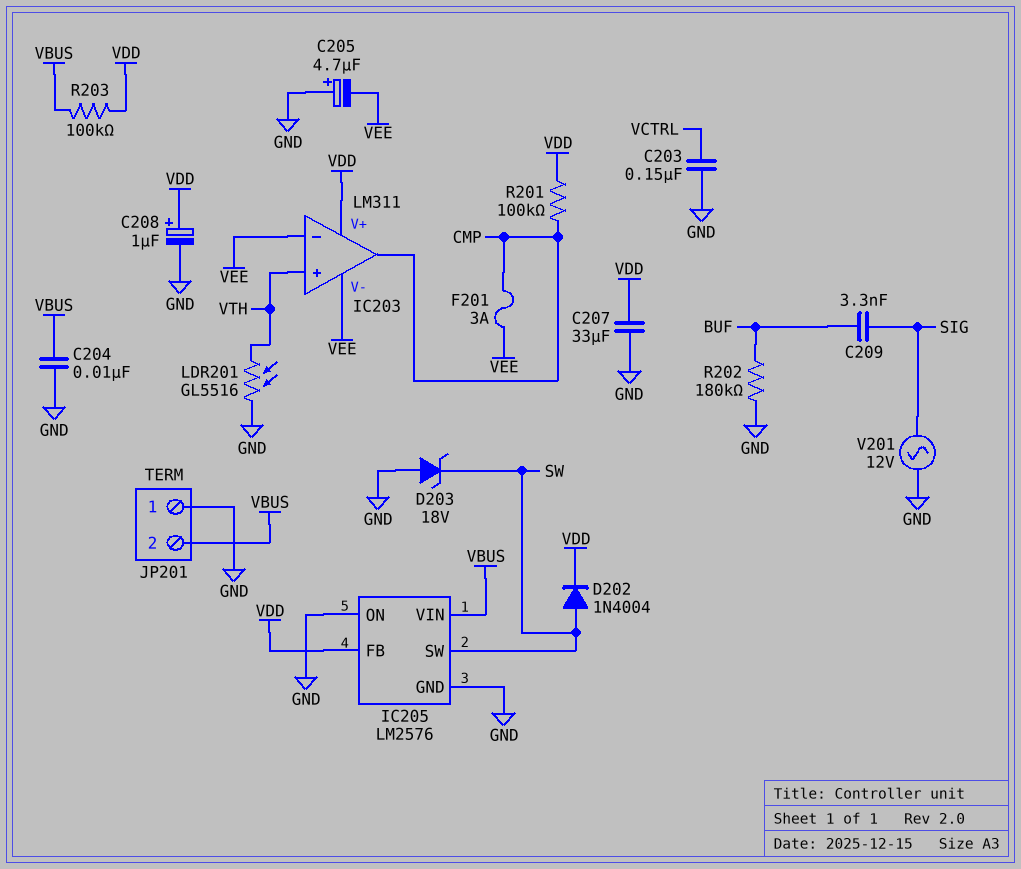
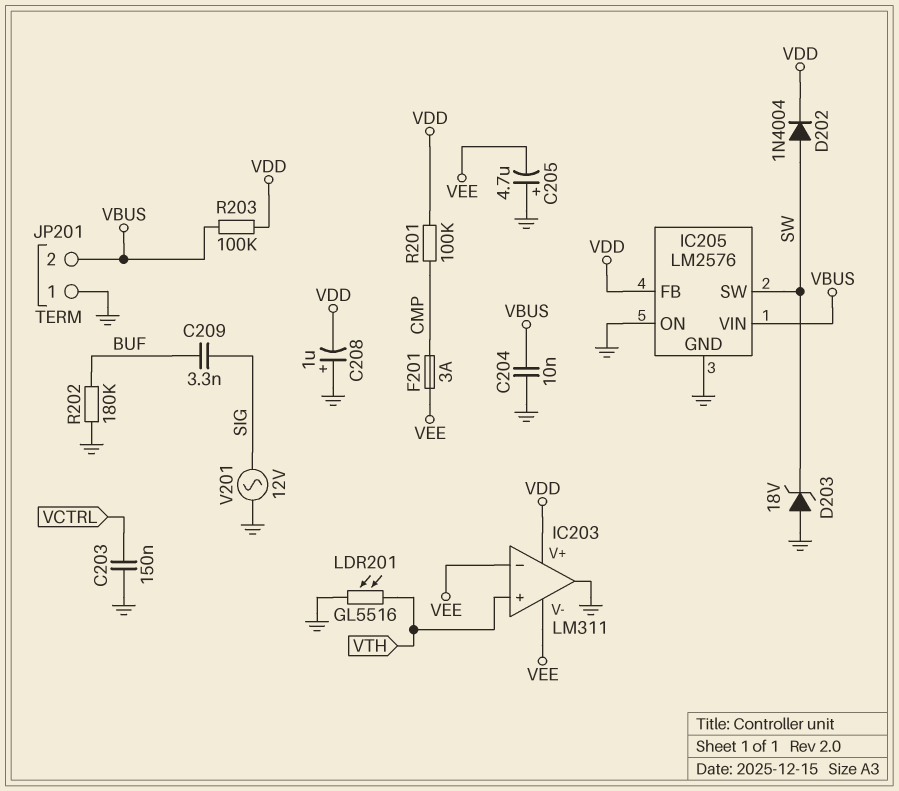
C207: 33uF (GND, VDD) -> none
C208: 1uF (plus VDD, minus GND) -> 1uF (plus GND, minus VDD)
IC203 pin out: CMP -> GND

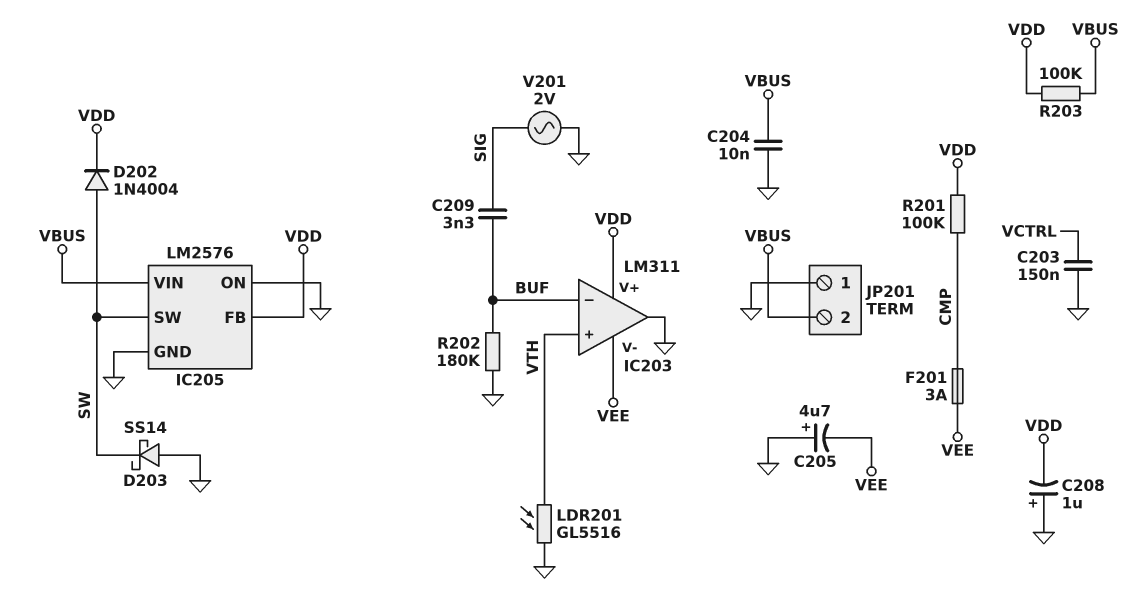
D203: zener 18V (A GND, K SW) -> schottky SS14 (A GND, K SW)
IC203 pin in-: VEE -> BUF
V201: AC 12V (GND, SIG) -> AC 2V (GND, SIG)

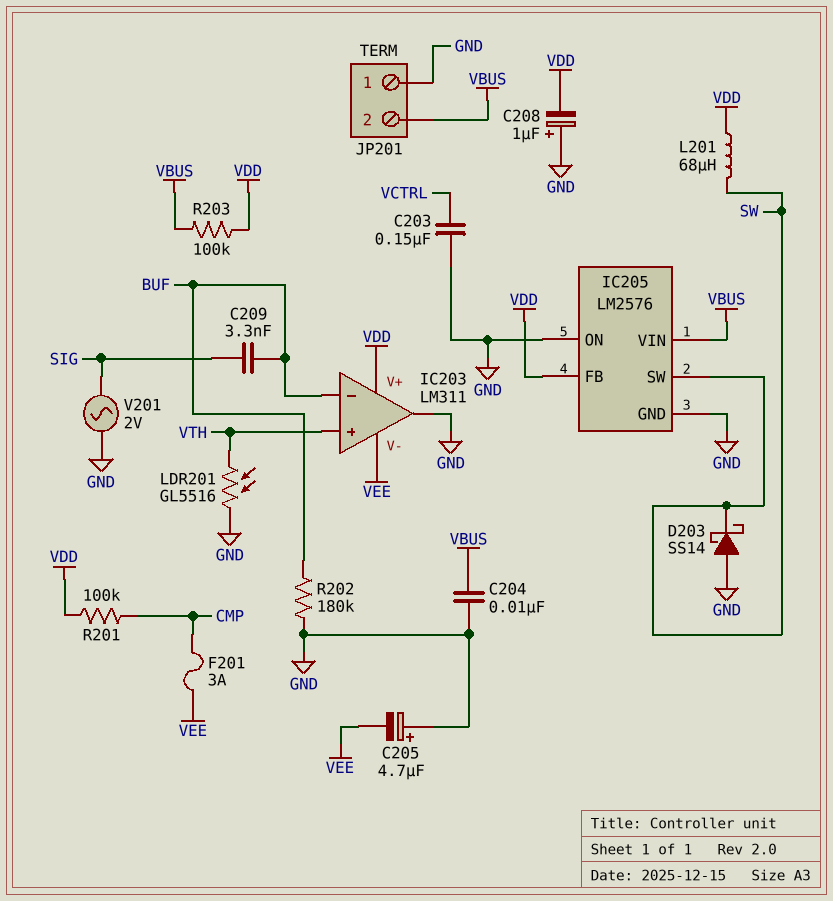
D202: diode 1N4004 (A SW, K VDD) -> none
L201: none -> 68uH (SW, VDD)

